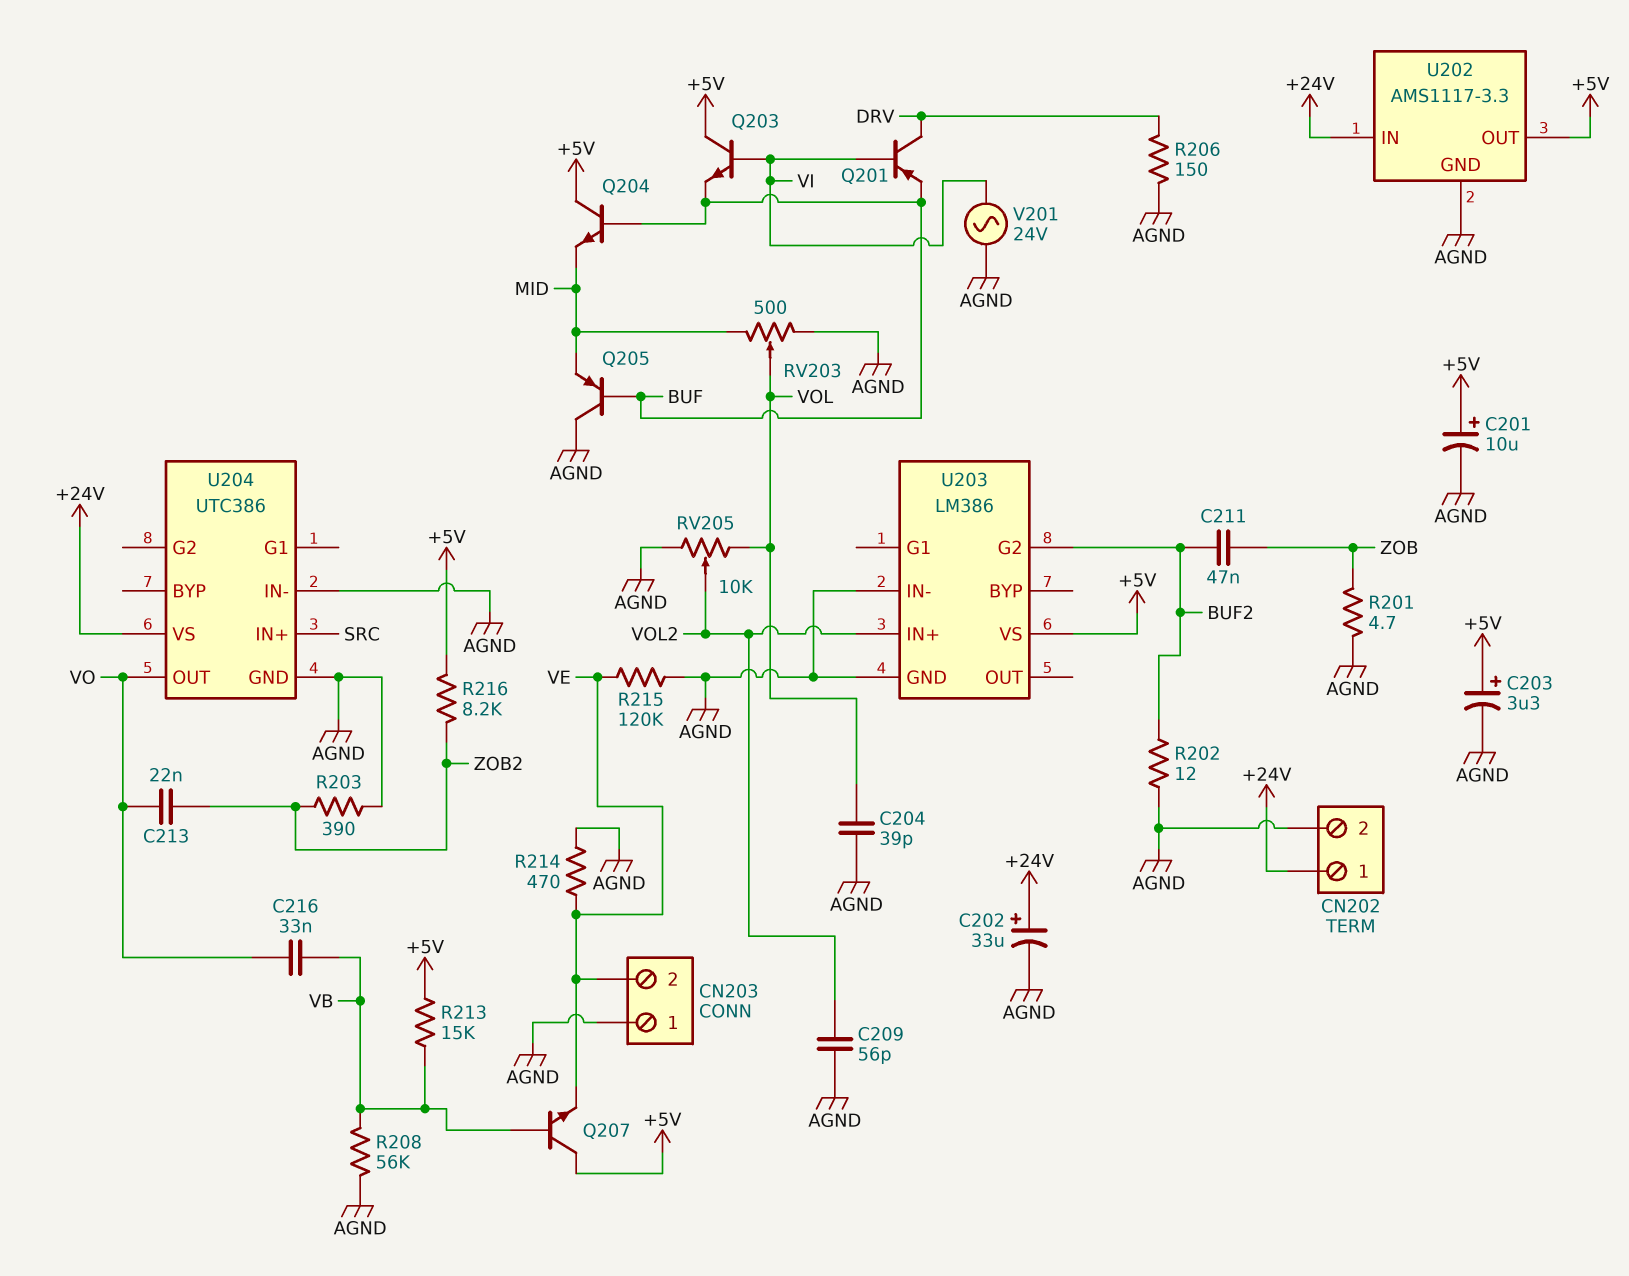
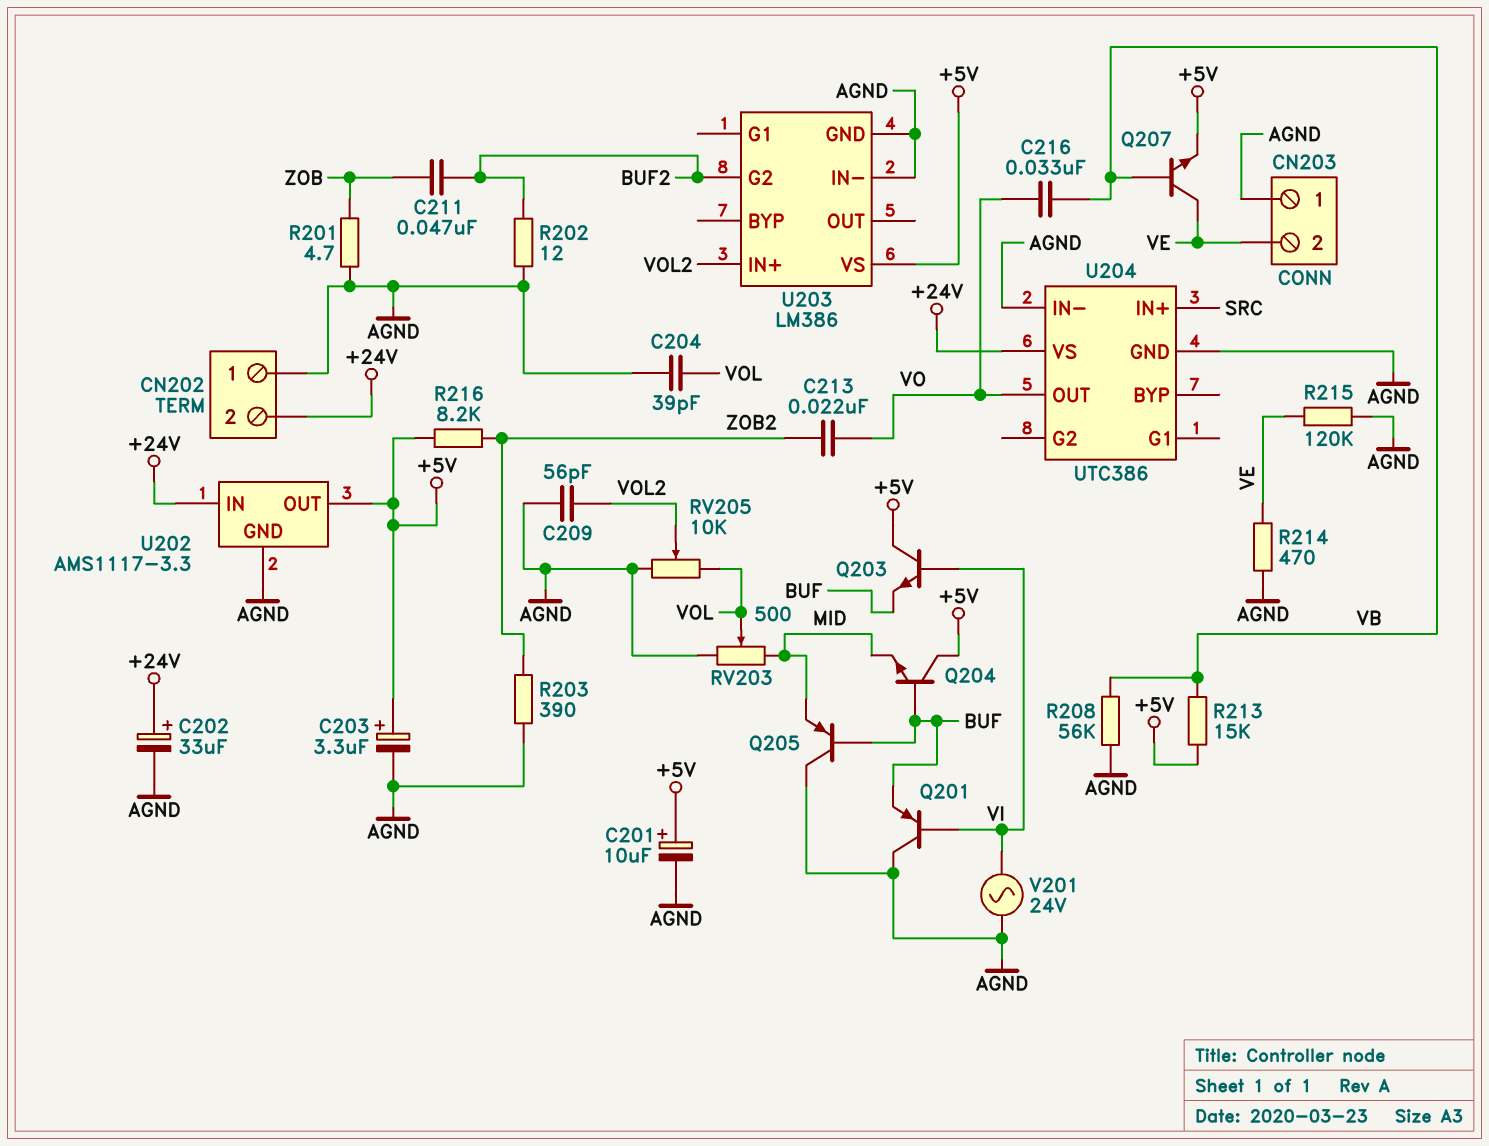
CN202 pin 1: +24V -> AGND
CN202 pin 2: AGND -> +24V
Q201: PNP (B VI, C DRV, E BUF) -> PNP (B VI, C AGND, E BUF)
Q207: NPN (B VB, C +5V, E VE) -> NPN (B VB, C VE, E +5V)
R206: 150 (AGND, DRV) -> none

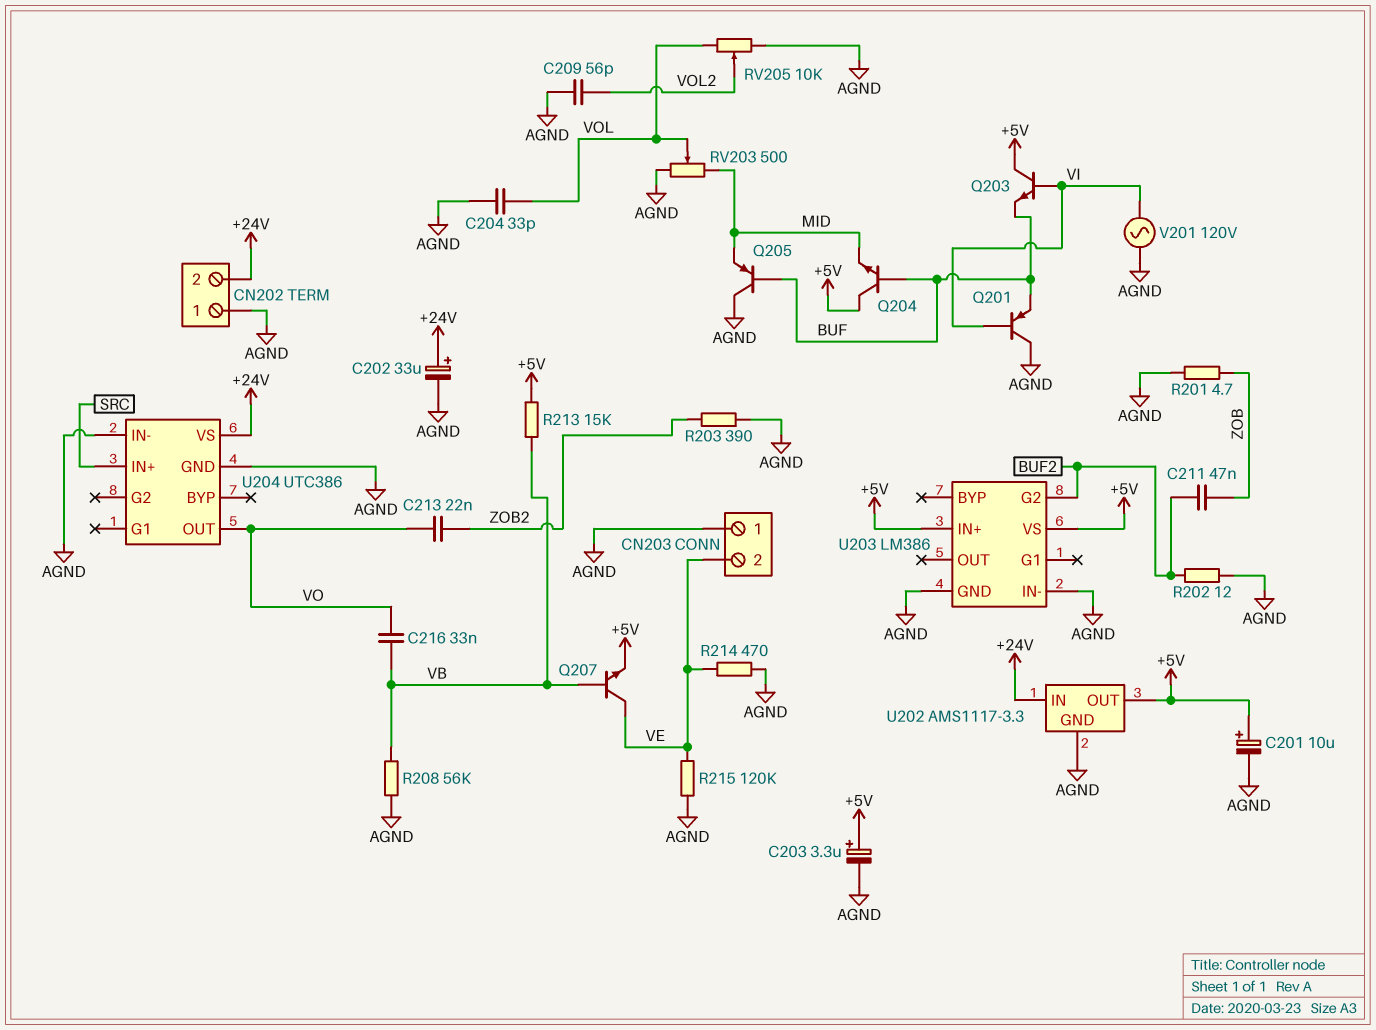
C204: 39pF (AGND, VOL) -> 33pF (AGND, VOL)
R216: 8.2k (+5V, ZOB2) -> none
U203 pin IN+: VOL2 -> +5V
V201: AC 24V (AGND, VI) -> AC 120V (AGND, VI)

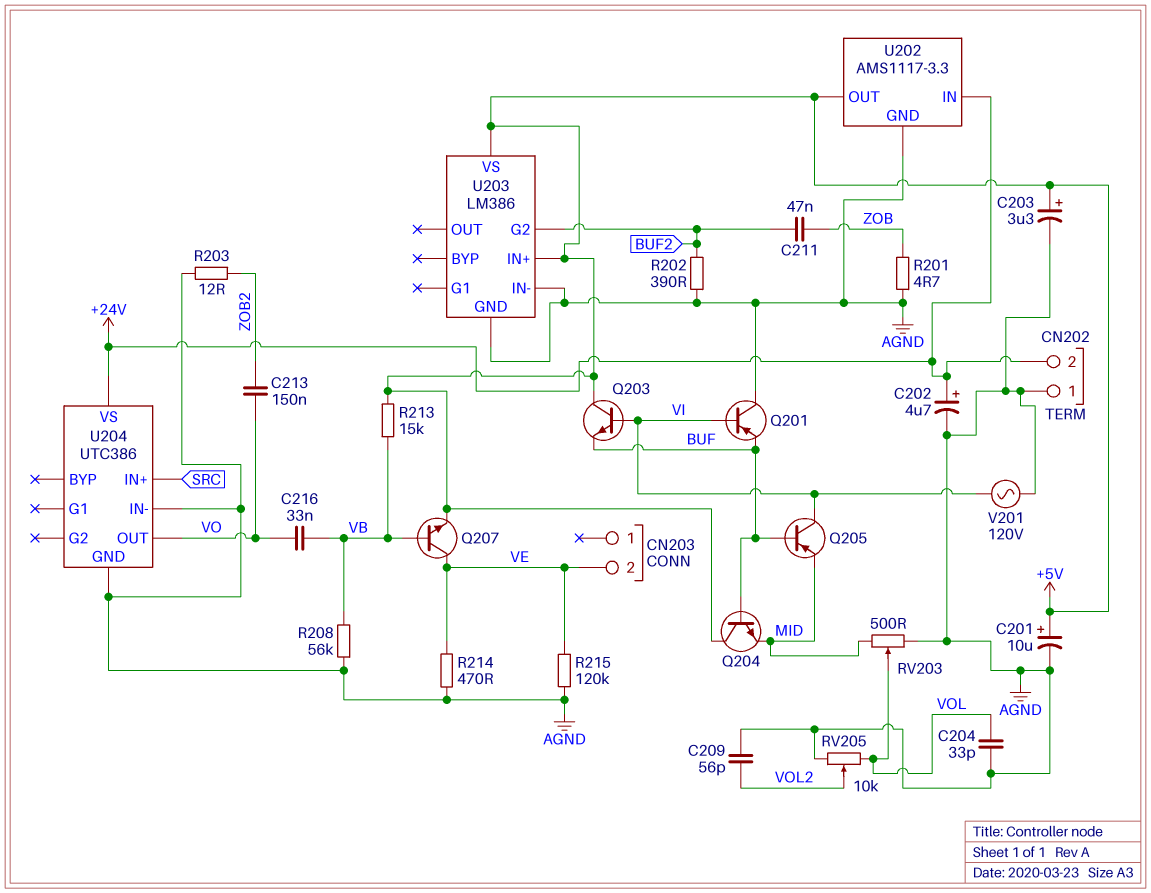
C202: 33uF (plus +24V, minus AGND) -> 4.7uF (plus +24V, minus AGND)
C213: 22nF (VO, ZOB2) -> 150nF (VO, ZOB2)
CN203 pin 1: AGND -> none
Q205: PNP (B BUF, C AGND, E MID) -> PNP (B BUF, C VI, E MID)
R202: 12 (AGND, BUF2) -> 390 (AGND, BUF2)
R203: 390 (AGND, ZOB2) -> 12 (AGND, ZOB2)

